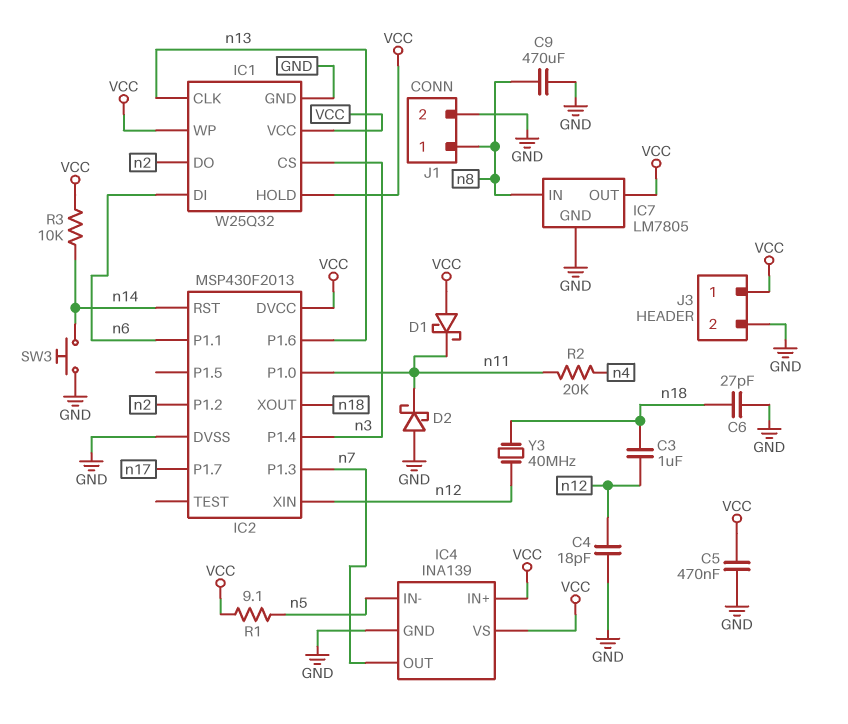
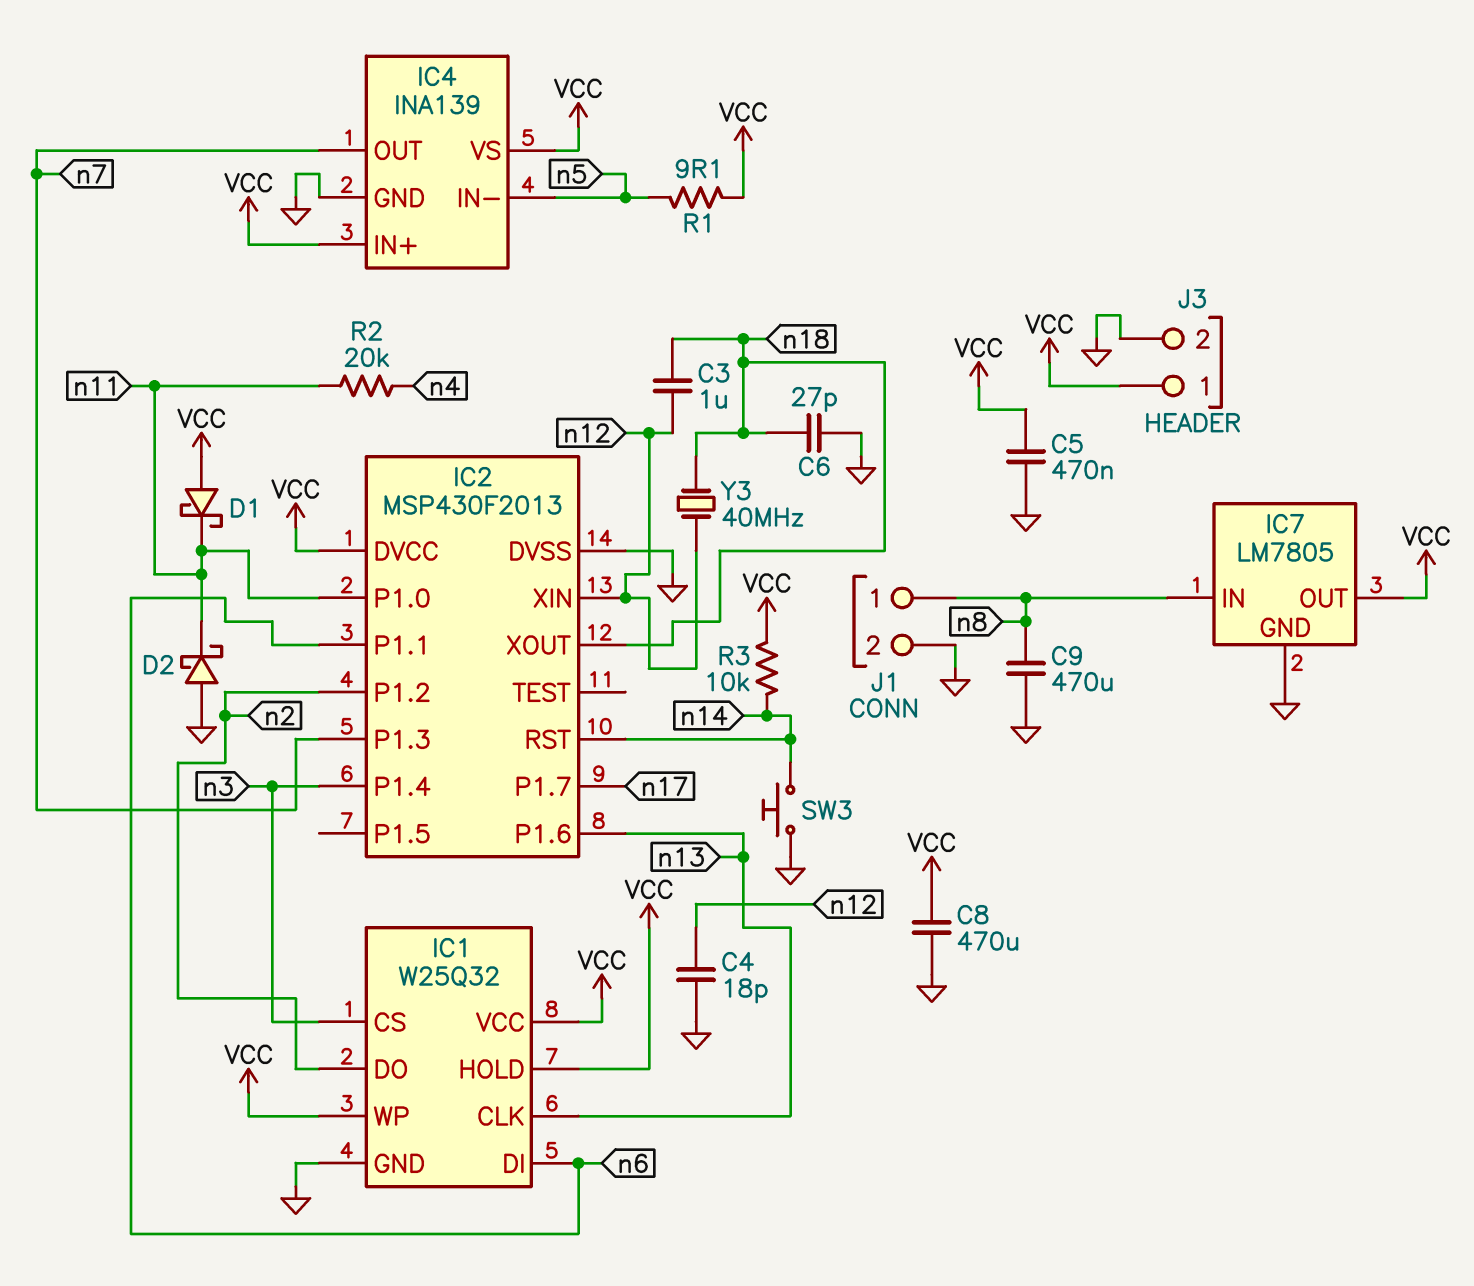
C8: none -> 470uF (GND, VCC)

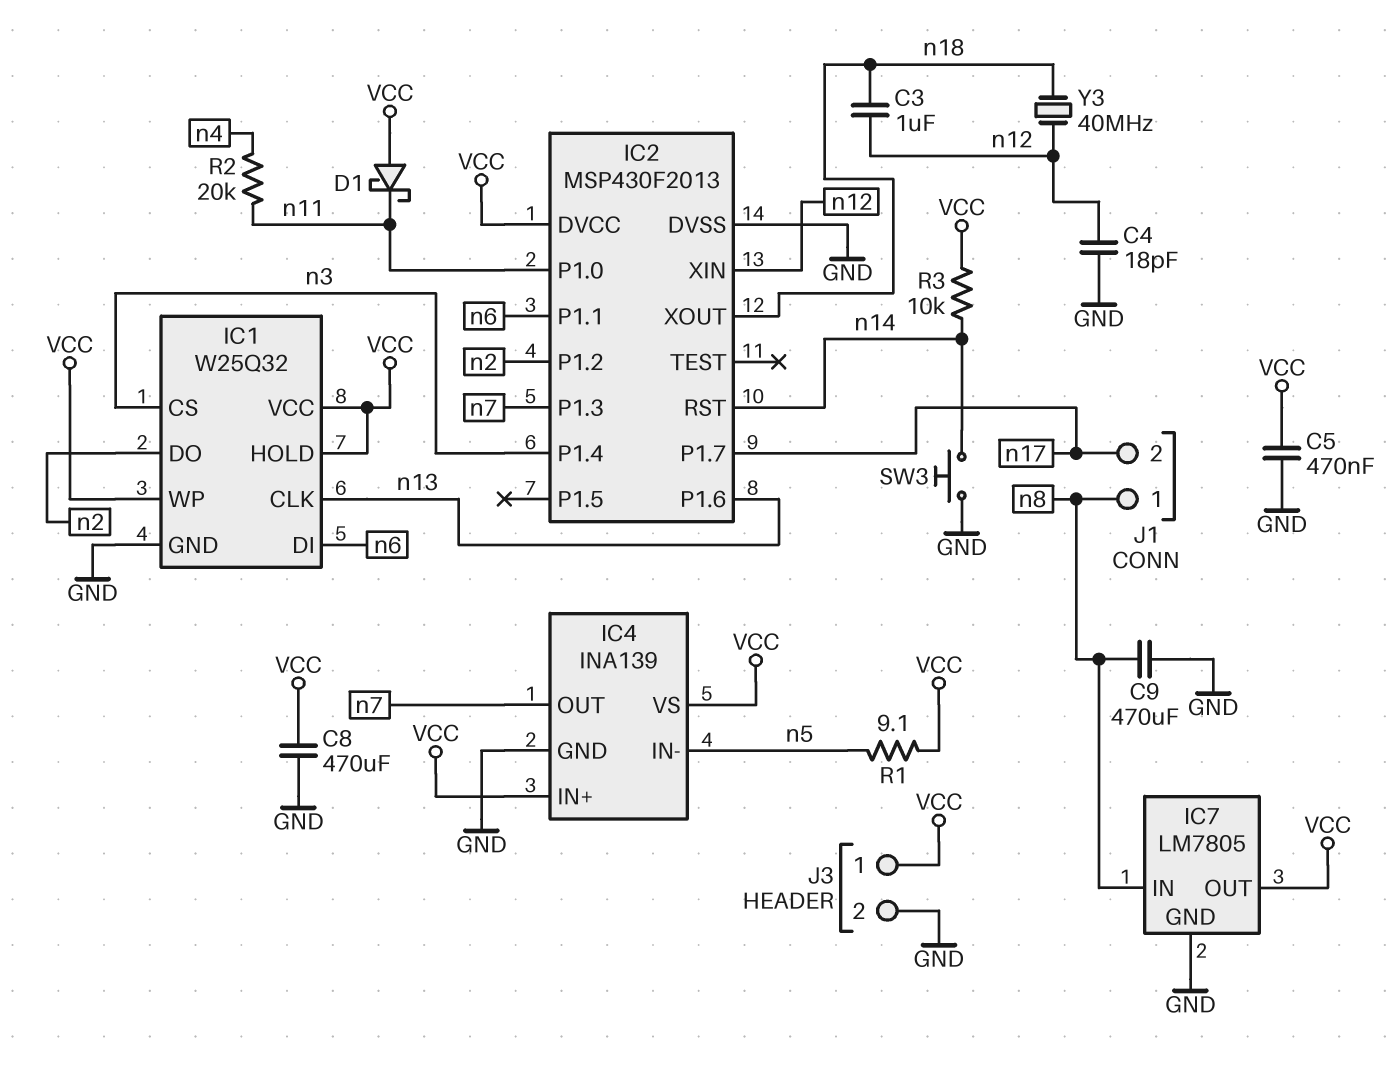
C6: 27pF (GND, n18) -> none
D2: schottky (A GND, K n11) -> none
J1 pin 2: GND -> n17

